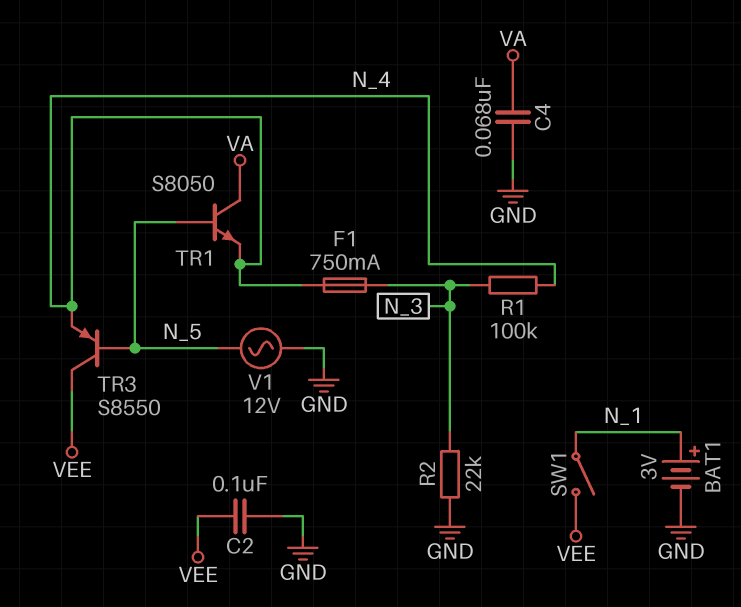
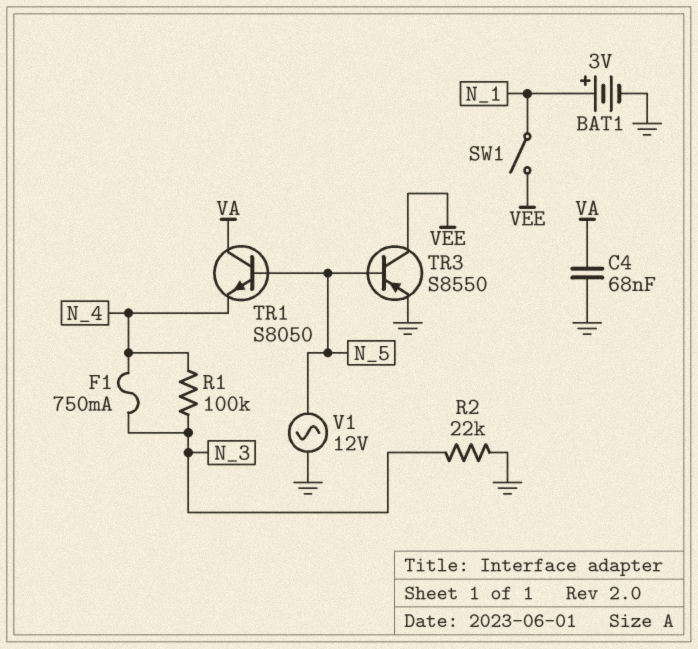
C2: 100nF (GND, VEE) -> none
TR3: PNP S8550 (B N_5, C VEE, E N_4) -> PNP S8550 (B N_5, C VEE, E GND)

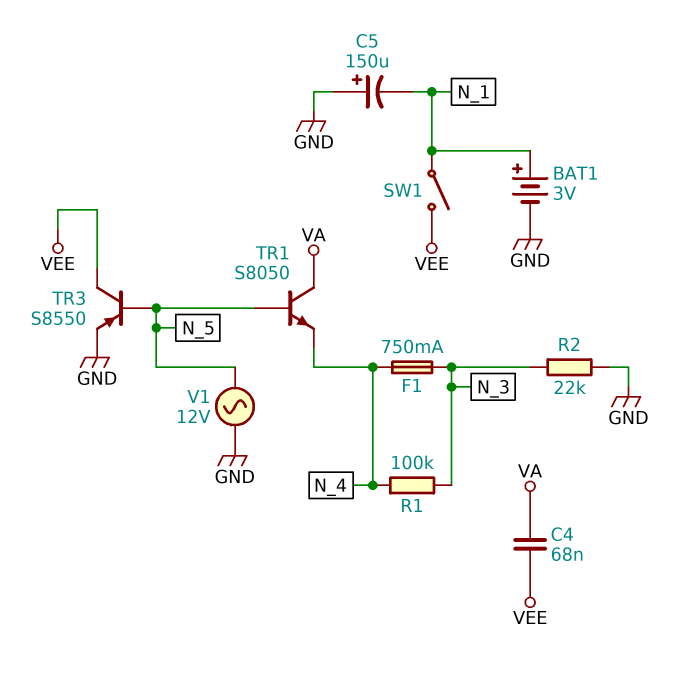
C4: 68nF (GND, VA) -> 68nF (VA, VEE)
C5: none -> 150uF (plus GND, minus N_1)

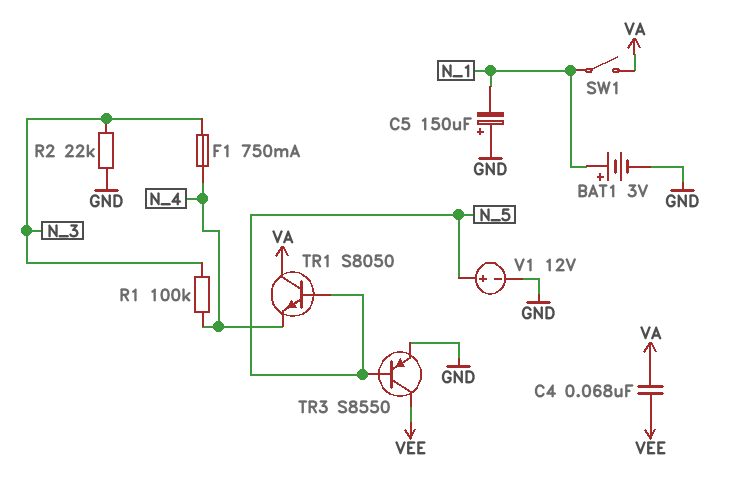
SW1: switch (N_1, VEE) -> switch (N_1, VA)
V1: AC 12V (GND, N_5) -> 12V (plus N_5, minus GND)

